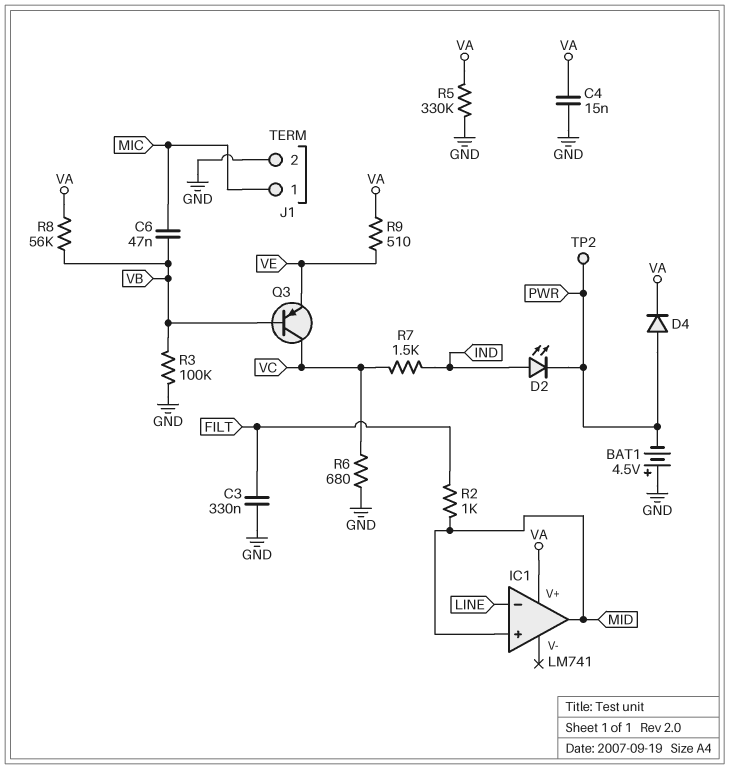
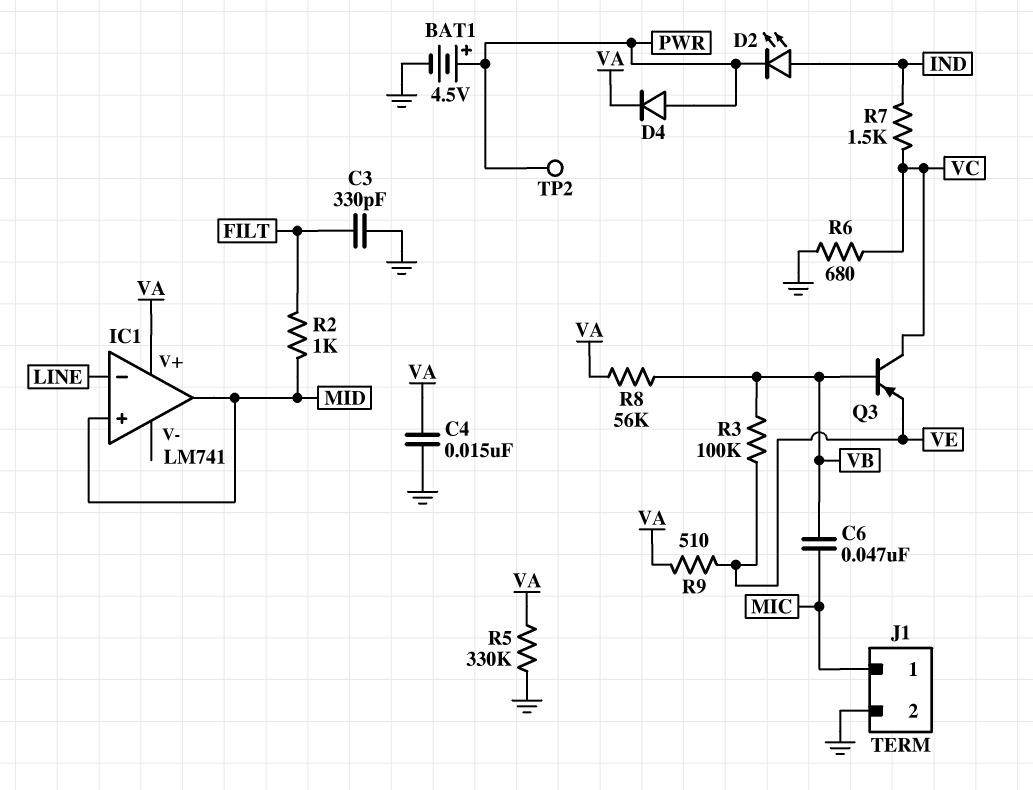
BAT1: 4.5V (plus GND, minus PWR) -> 4.5V (plus PWR, minus GND)
C3: 330nF (FILT, GND) -> 330pF (FILT, GND)
R3: 100k (GND, VB) -> 100k (VB, VE)

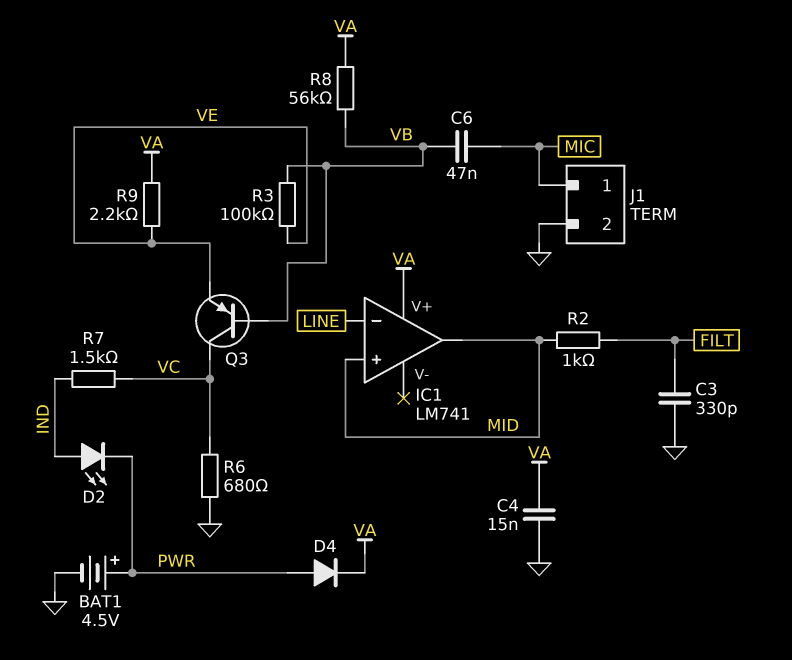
R5: 330k (GND, VA) -> none
R9: 510 (VA, VE) -> 2.2k (VA, VE)
TP2: test point (PWR) -> none

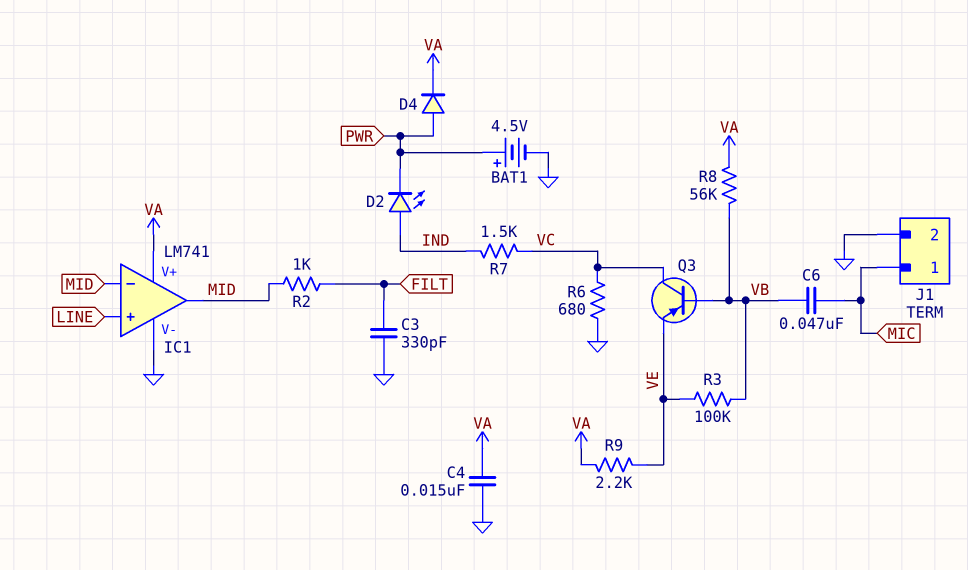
IC1 pin V-: none -> GND
IC1 pin in+: MID -> LINE
IC1 pin in-: LINE -> MID

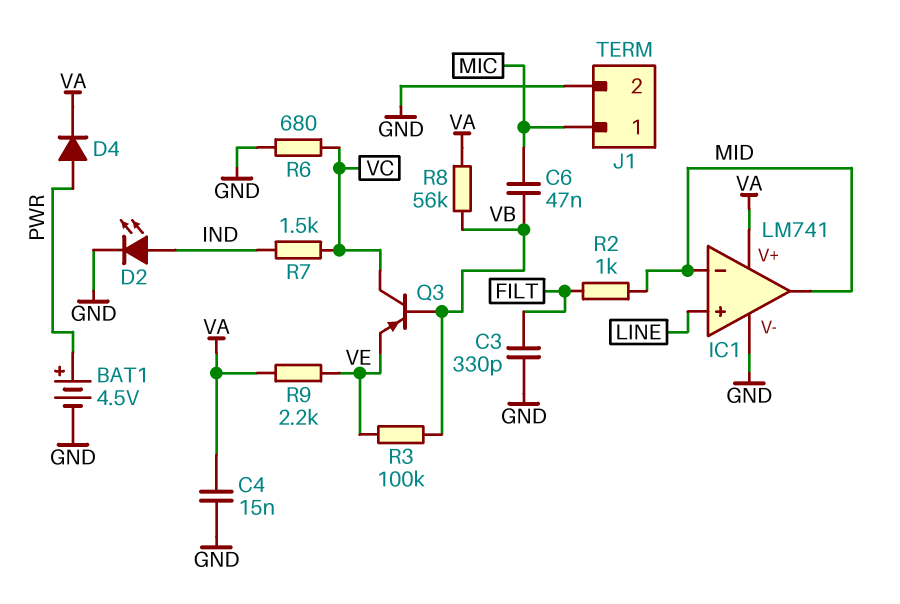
D2: LED (A IND, K PWR) -> LED (A IND, K GND)

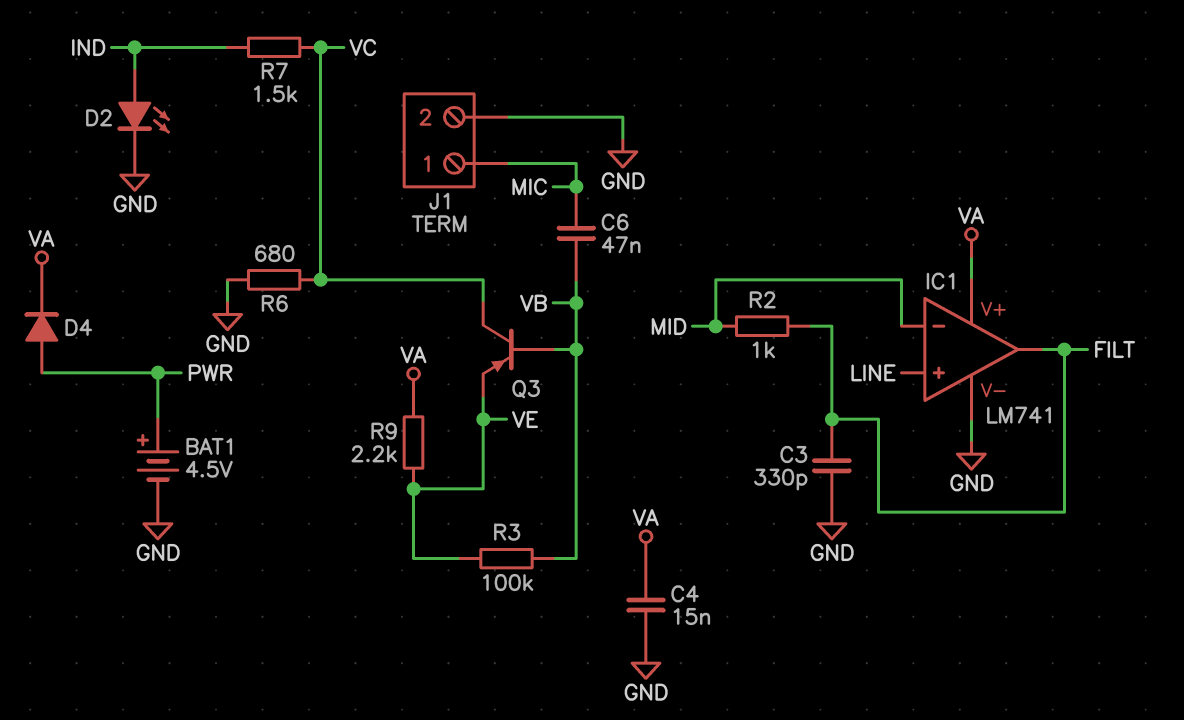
IC1 pin out: MID -> FILT
R8: 56k (VA, VB) -> none

